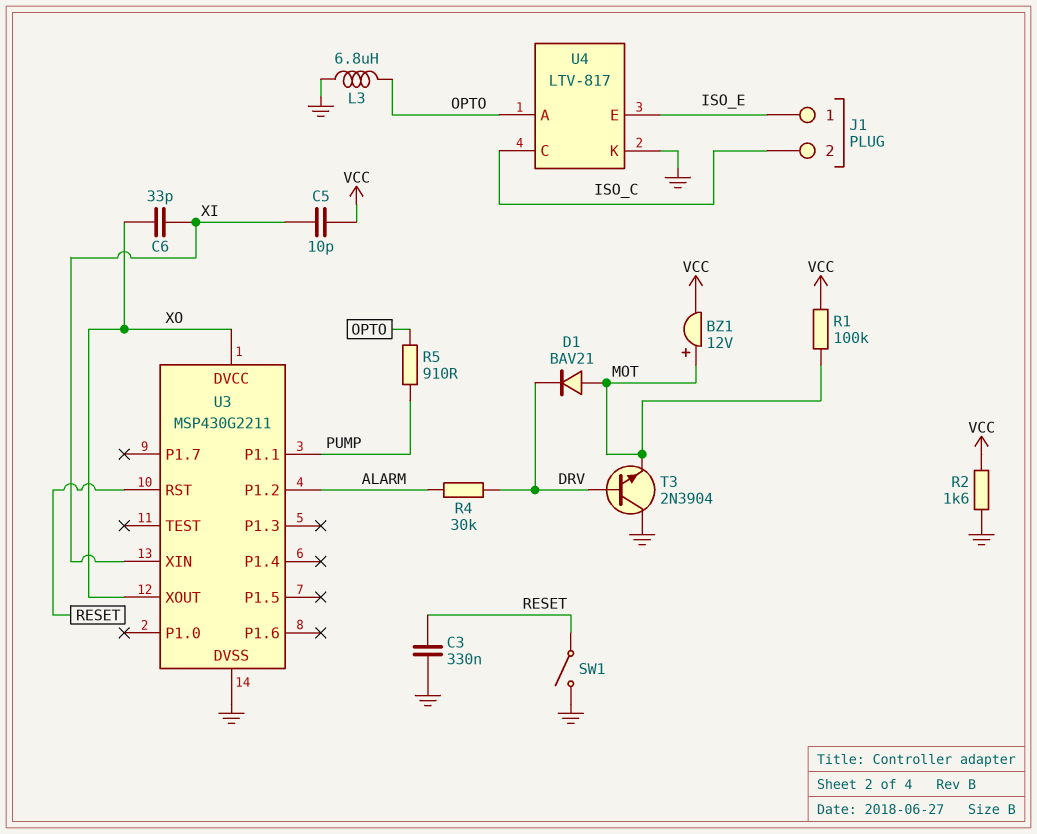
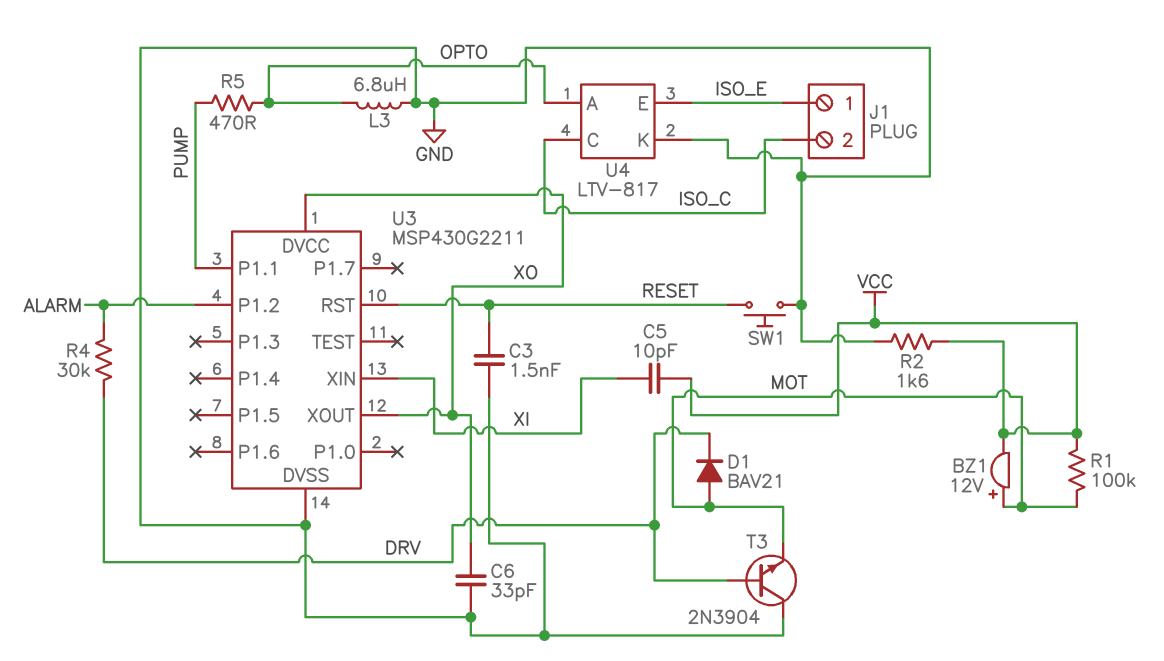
C3: 330nF (GND, RESET) -> 1.5nF (GND, RESET)
C6: 33pF (XI, XO) -> 33pF (GND, XO)
R5: 910 (OPTO, PUMP) -> 470 (OPTO, PUMP)
SW1: switch (GND, RESET) -> button (GND, RESET)

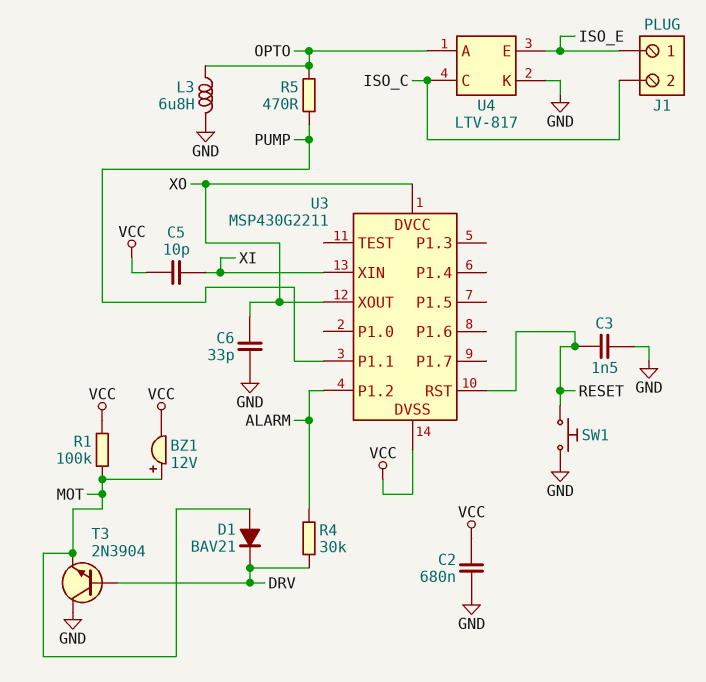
C2: none -> 680nF (GND, VCC)
R2: 1.6k (GND, VCC) -> none
U3 pin DVSS: GND -> VCC

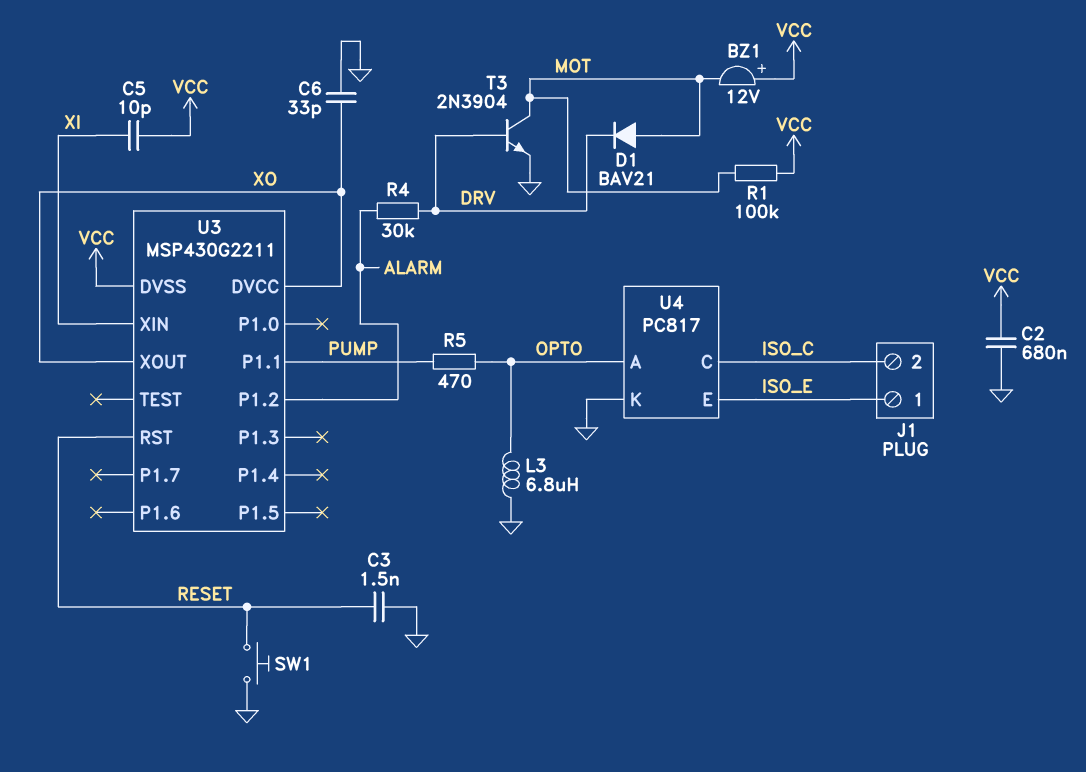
BZ1: buzzer 12V (plus MOT, minus VCC) -> buzzer 12V (plus VCC, minus MOT)
T3: NPN 2N3904 (B DRV, C GND, E MOT) -> NPN 2N3904 (B DRV, C MOT, E GND)
U4: LTV-817 -> PC817

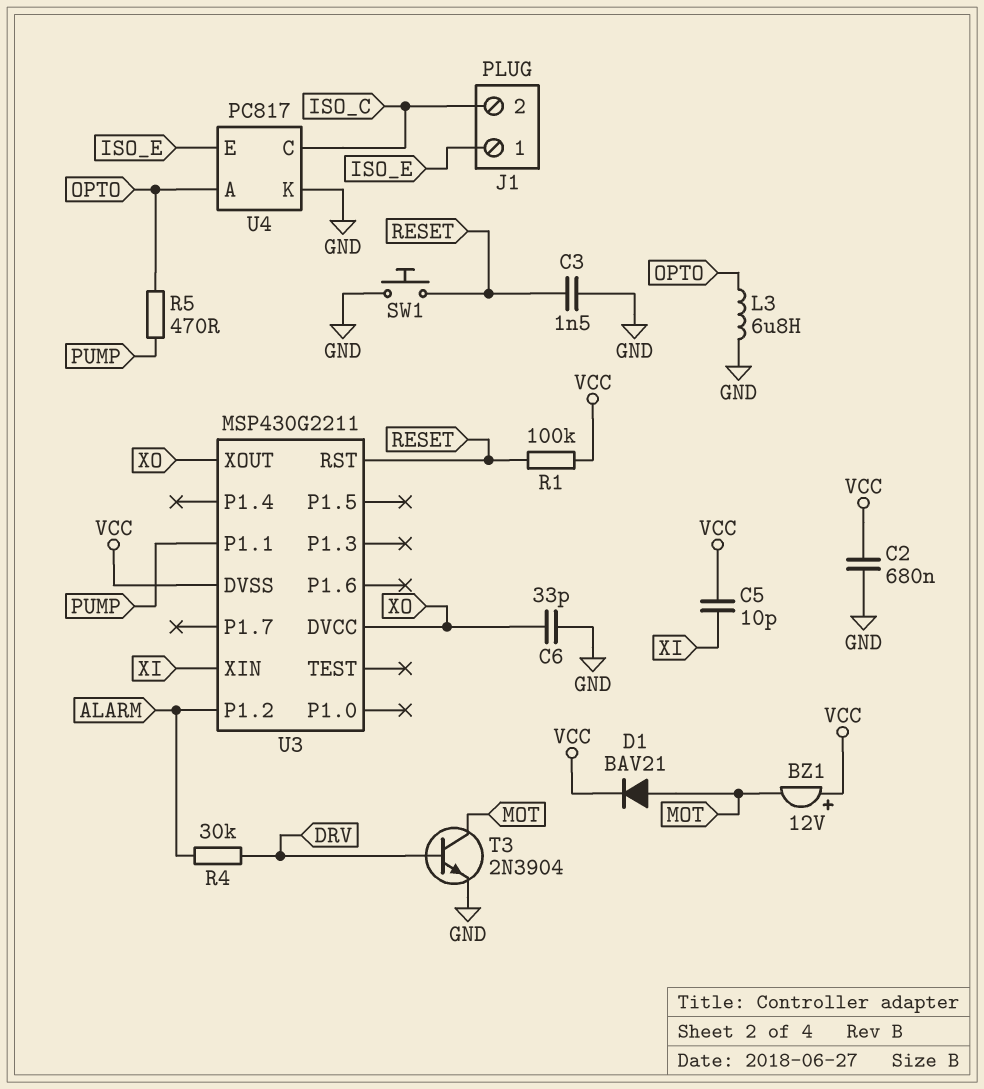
D1: diode BAV21 (A MOT, K DRV) -> diode BAV21 (A MOT, K VCC)
R1: 100k (MOT, VCC) -> 100k (RESET, VCC)

